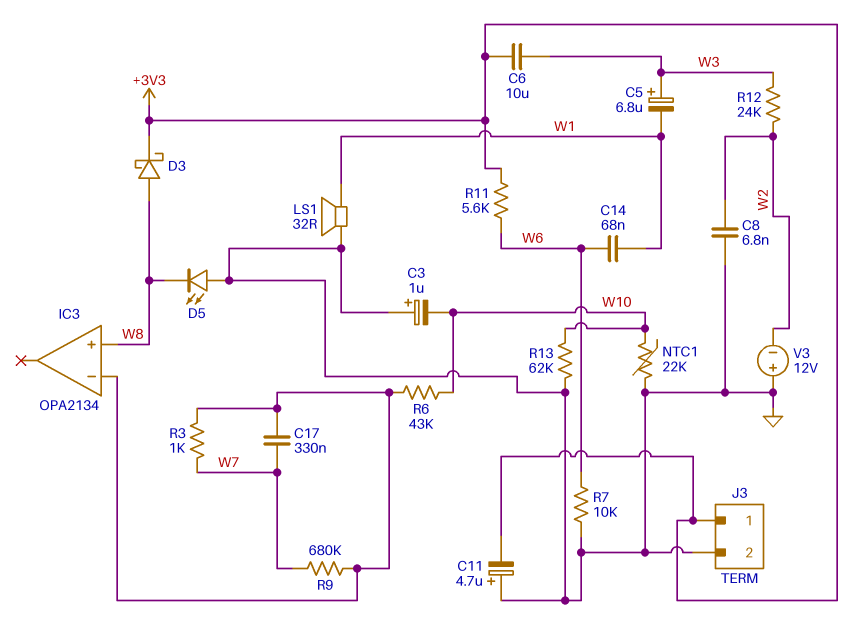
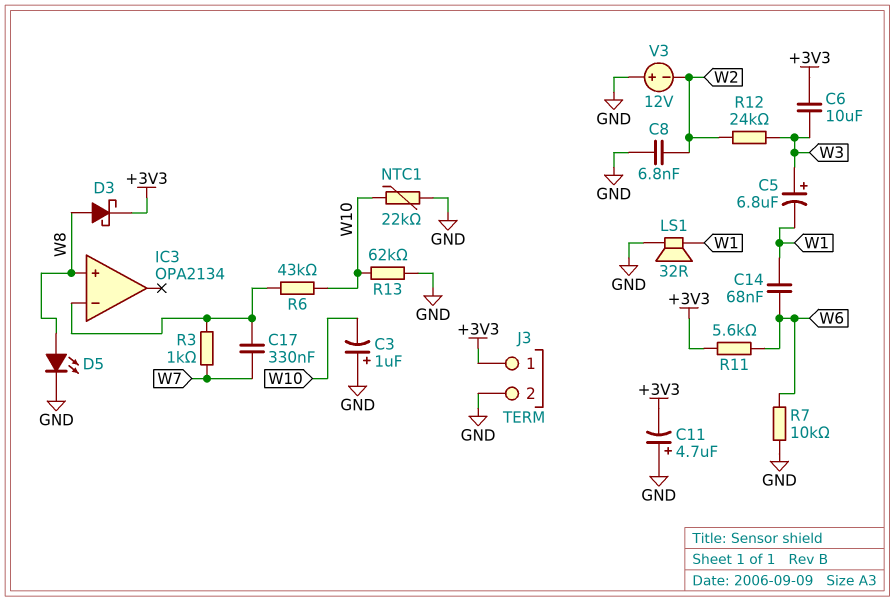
D5: LED (A GND, K W8) -> LED (A W8, K GND)
R9: 680k (IC3/in-, W7) -> none

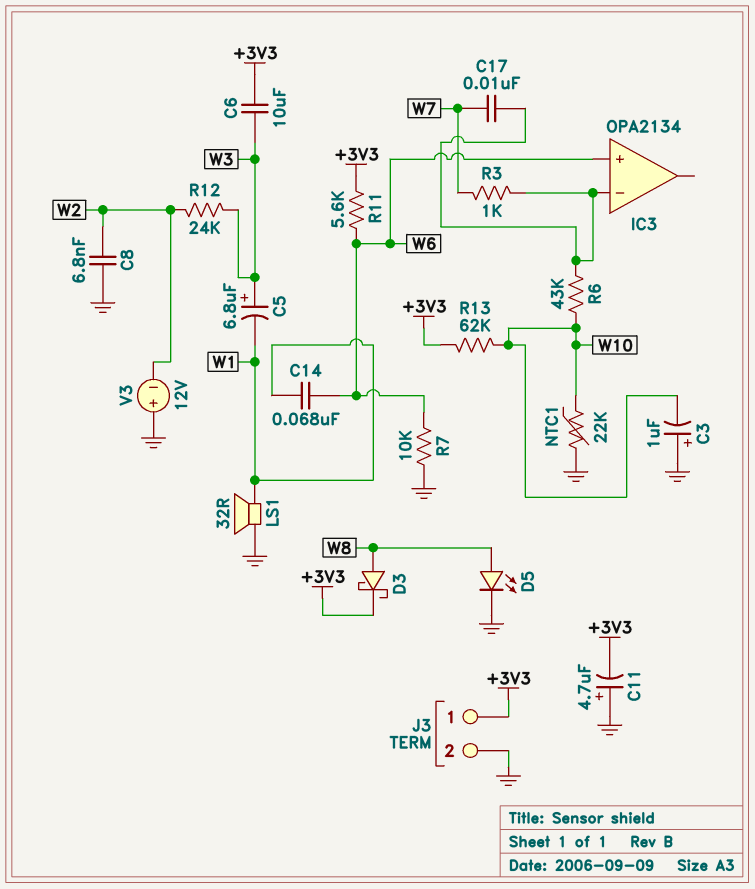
C17: 330nF (IC3/in-, W7) -> 10nF (IC3/in-, W7)
IC3 pin in+: W8 -> W6
R13: 62k (GND, W10) -> 62k (+3V3, W10)

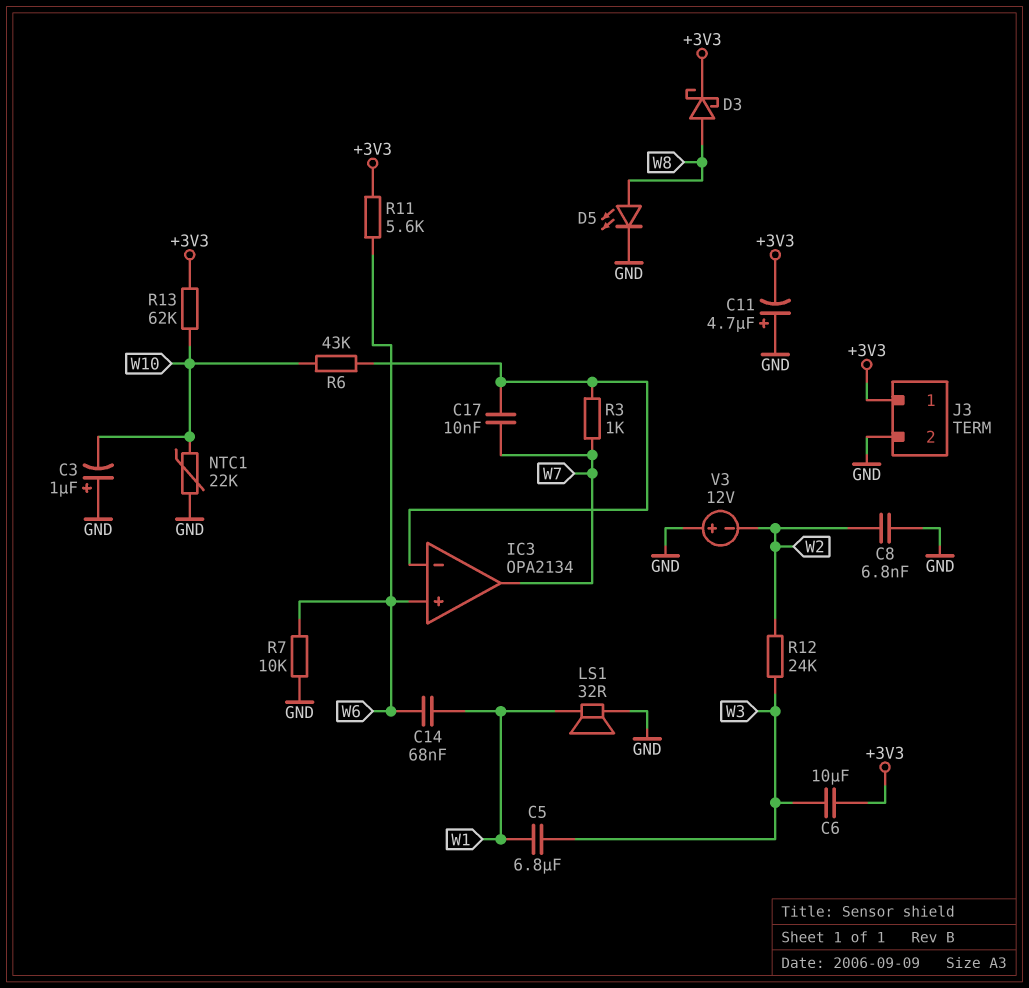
C5: 6.8uF (plus W3, minus W1) -> 6.8uF (W1, W3)
IC3 pin out: none -> W7

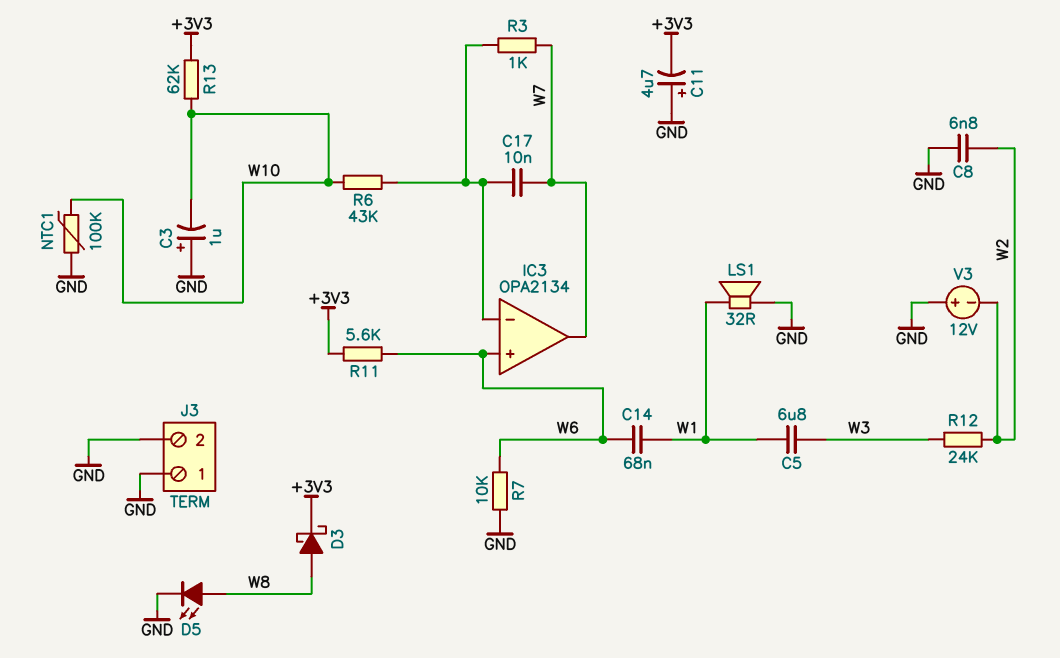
C6: 10uF (+3V3, W3) -> none
J3 pin 1: +3V3 -> GND
NTC1: 22k (GND, W10) -> 100k (GND, W10)

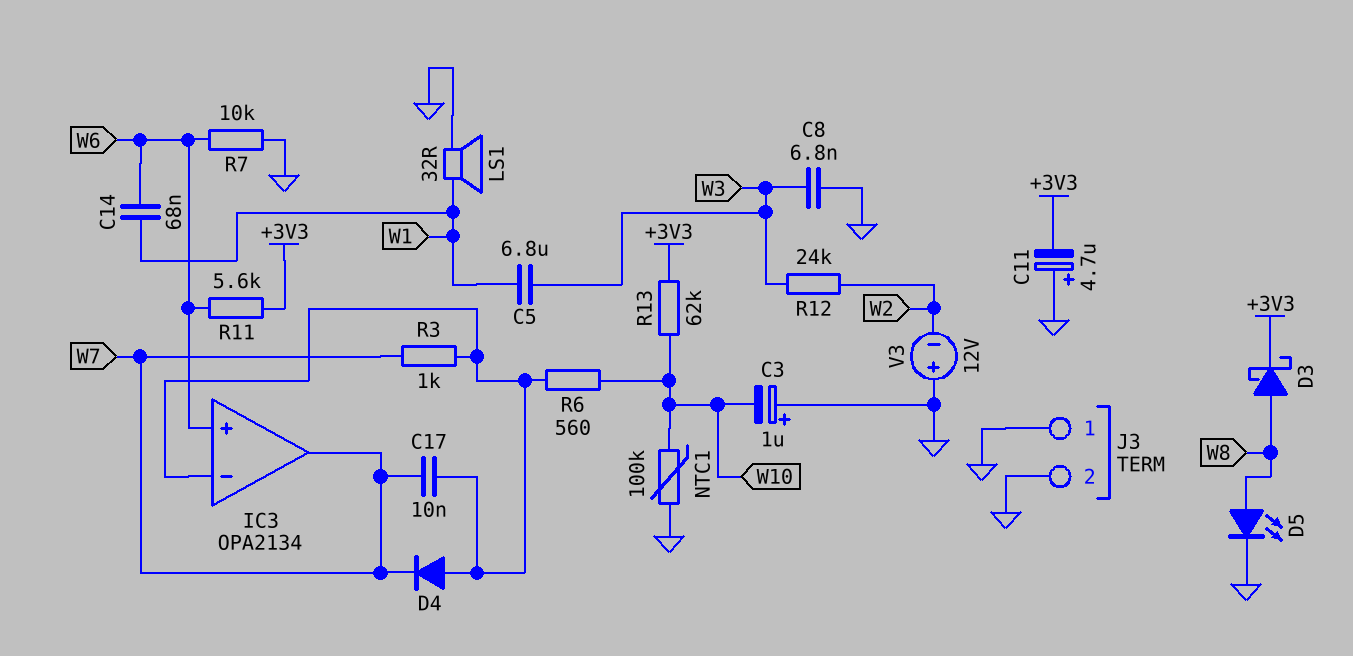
C8: 6.8nF (GND, W2) -> 6.8nF (GND, W3)
D4: none -> diode (A IC3/in-, K W7)
R6: 43k (IC3/in-, W10) -> 560 (IC3/in-, W10)

